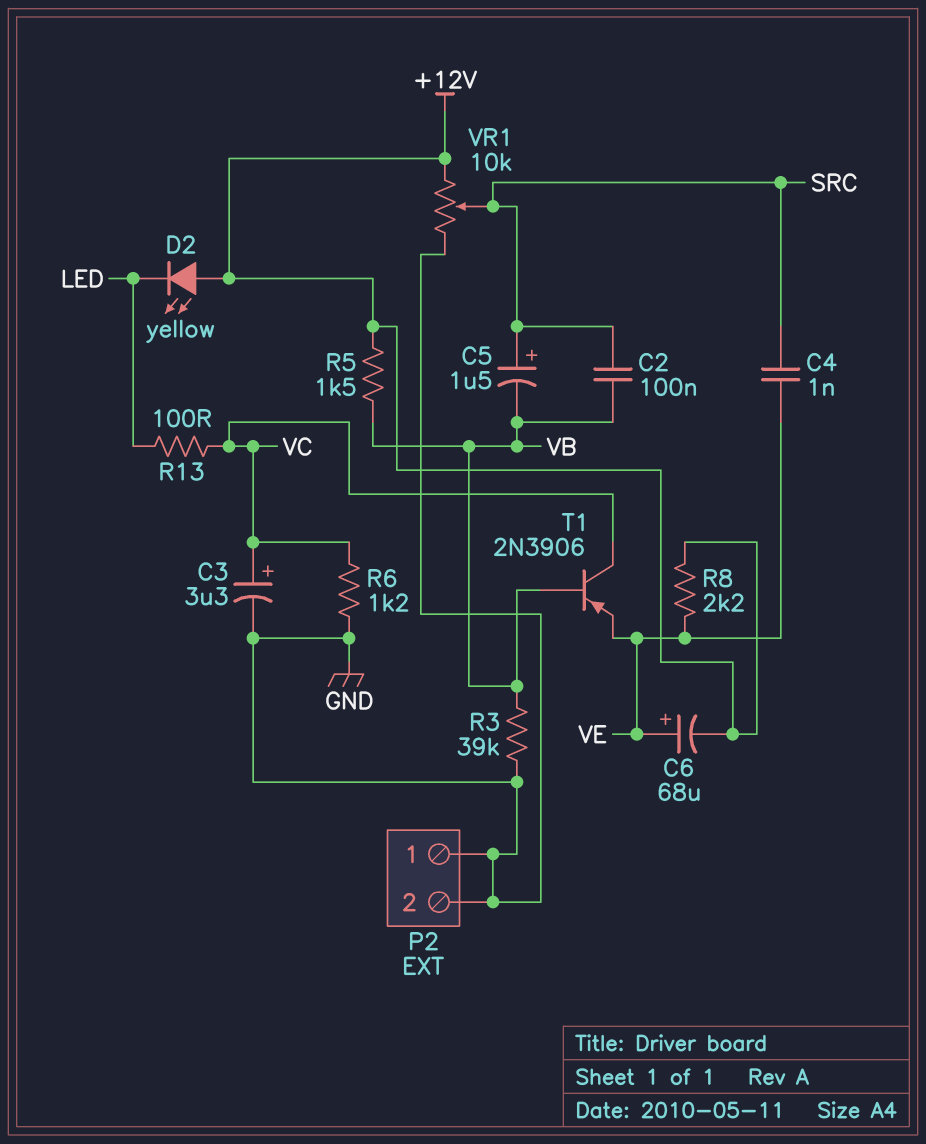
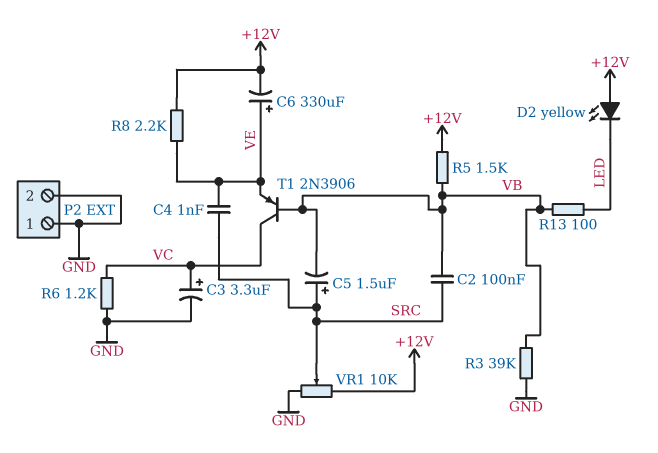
C6: 68uF (plus VE, minus +12V) -> 330uF (plus VE, minus +12V)
R13: 100 (LED, VC) -> 100 (LED, VB)

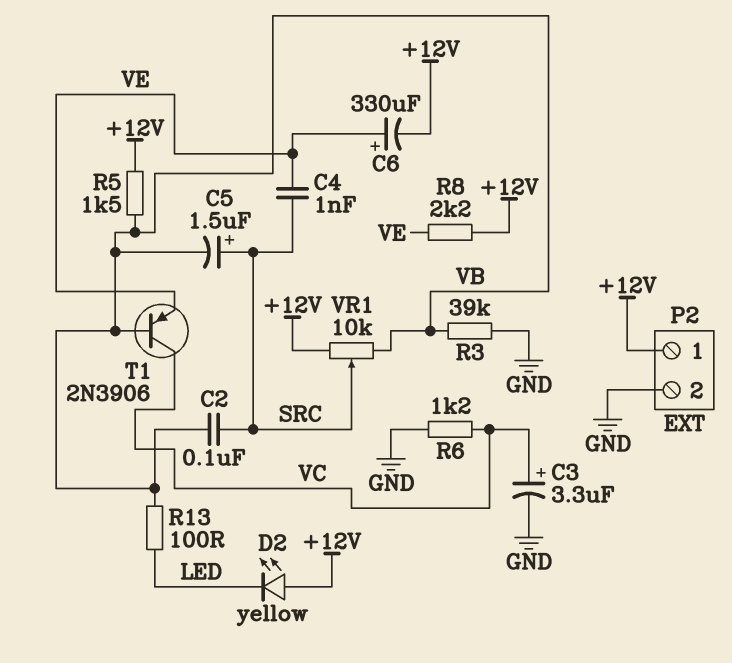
P2 pin 1: GND -> +12V
VR1: 10k (+12V, GND, wiper SRC) -> 10k (+12V, VB, wiper SRC)

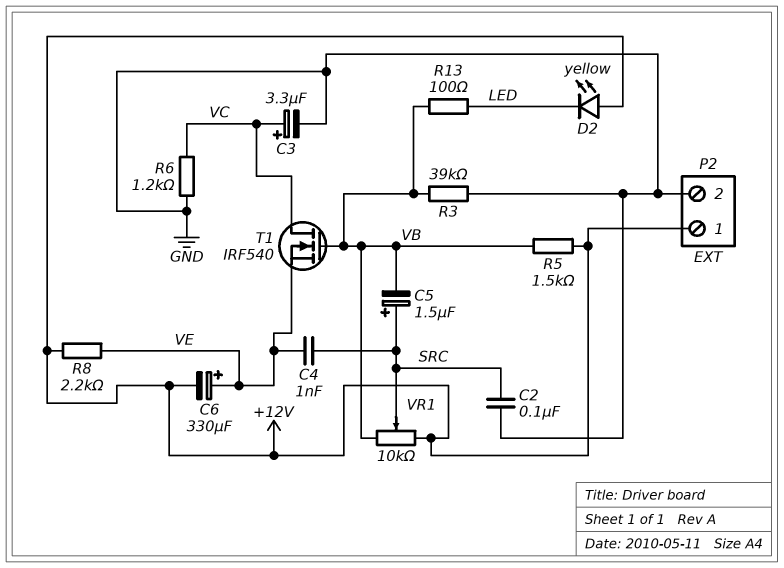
C2: 100nF (SRC, VB) -> 100nF (GND, SRC)
T1: PNP 2N3906 (B VB, C VC, E VE) -> NMOS IRF540 (G VB, D VC, S VE)

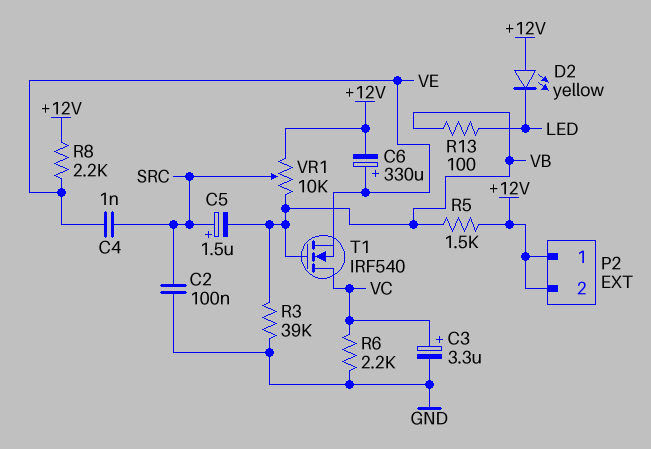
P2 pin 2: GND -> +12V
R6: 1.2k (GND, VC) -> 2.2k (GND, VC)

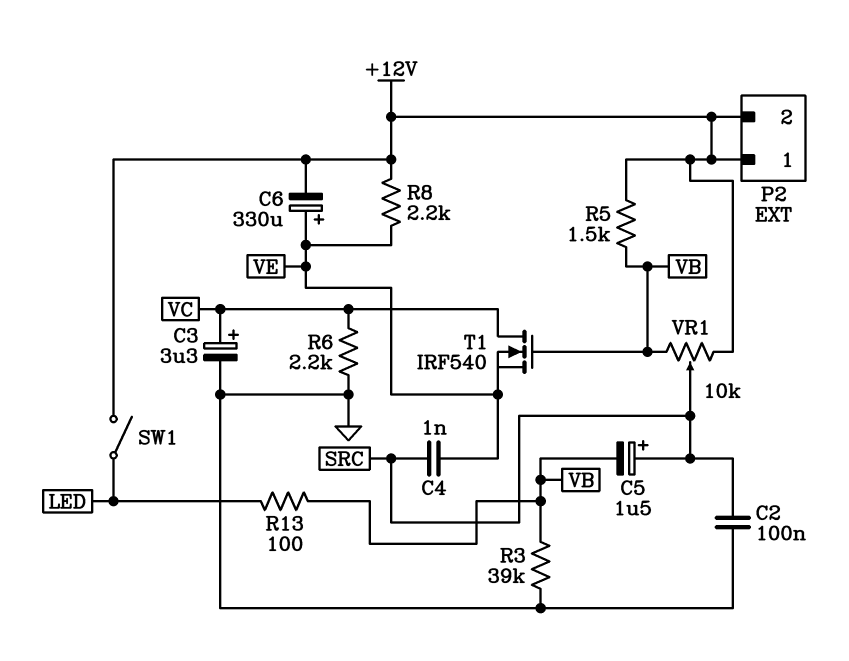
D2: LED yellow (A +12V, K LED) -> none
SW1: none -> switch (+12V, LED)

